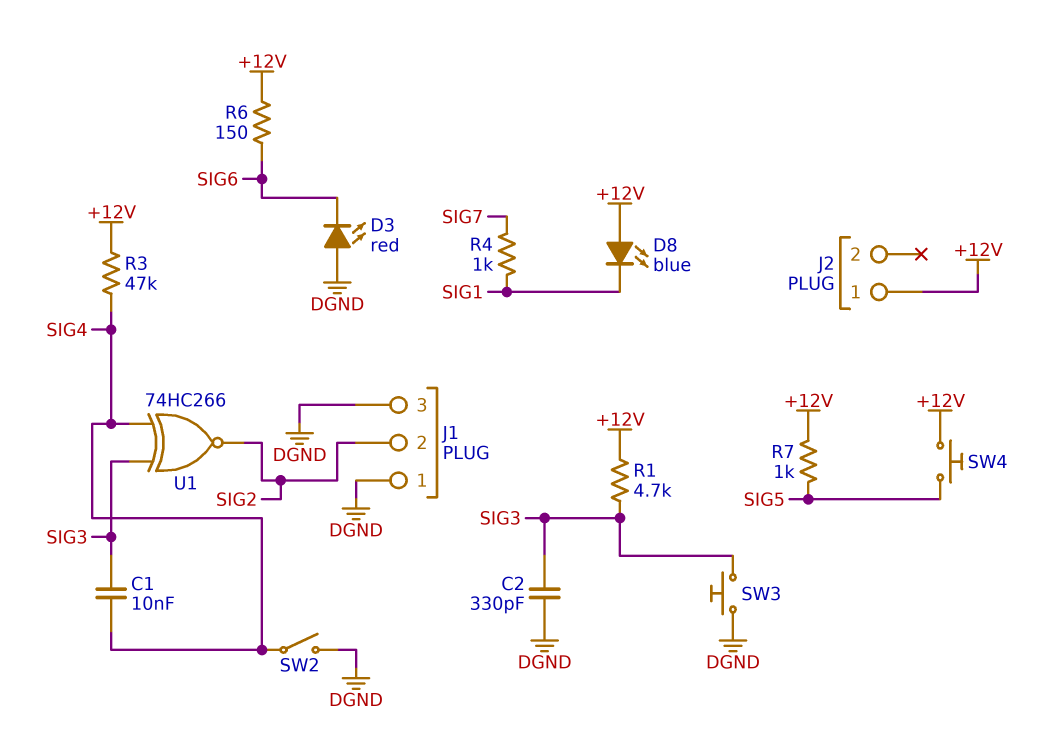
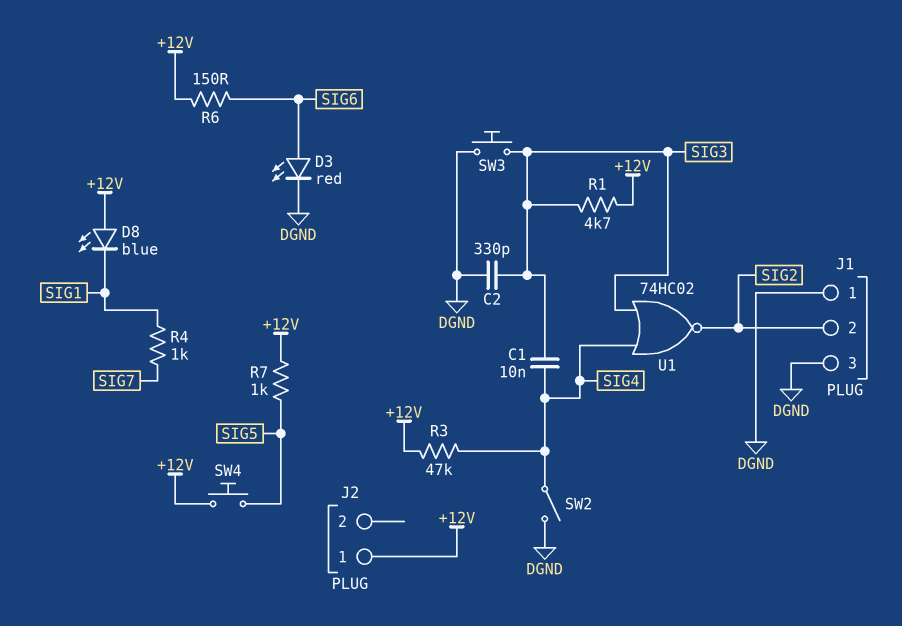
D3: LED red (A DGND, K SIG6) -> LED red (A SIG6, K DGND)
U1: XNOR 74HC266 (in SIG3, in SIG4, out SIG2) -> NOR 74HC02 (in SIG3, in SIG4, out SIG2)

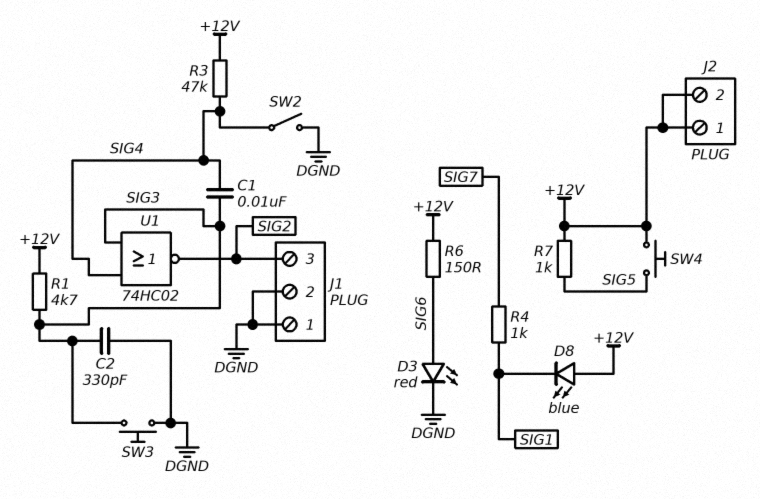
J1 pin 2: SIG2 -> DGND
J1 pin 3: DGND -> SIG2
J2 pin 2: none -> +12V

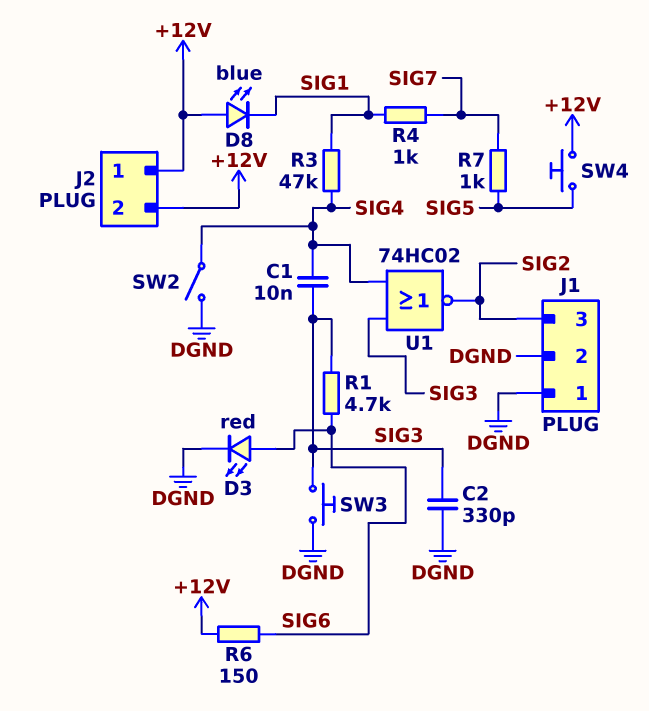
R1: 4.7k (+12V, SIG3) -> 4.7k (SIG3, SIG6)
R3: 47k (+12V, SIG4) -> 47k (SIG1, SIG4)
R7: 1k (+12V, SIG5) -> 1k (SIG5, SIG7)

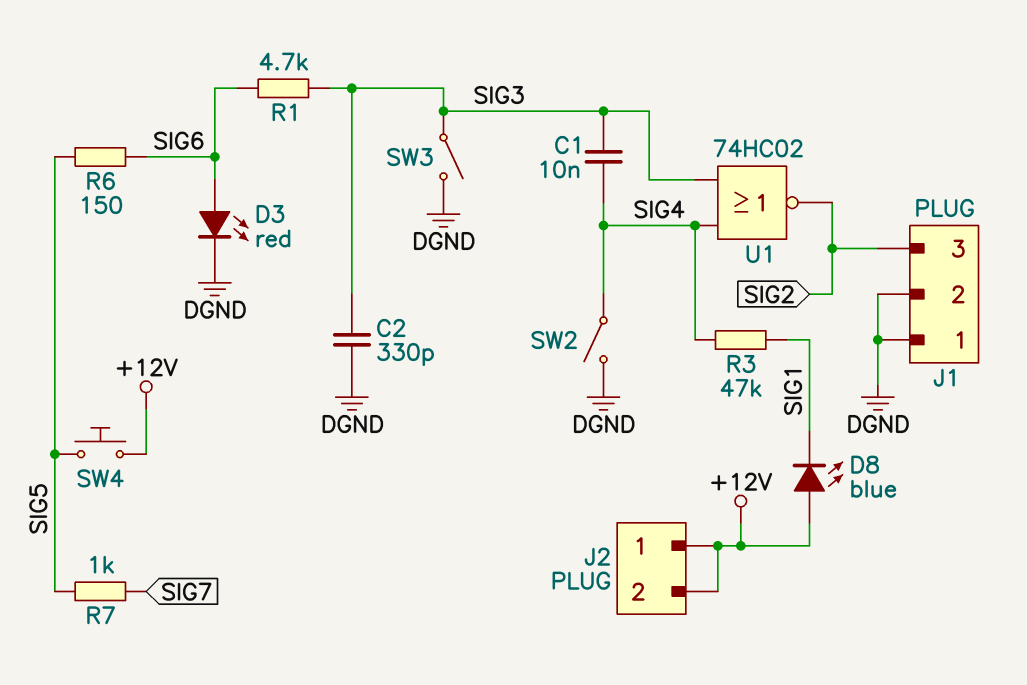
R4: 1k (SIG1, SIG7) -> none
R6: 150 (+12V, SIG6) -> 150 (SIG5, SIG6)
SW3: button (DGND, SIG3) -> switch (DGND, SIG3)

